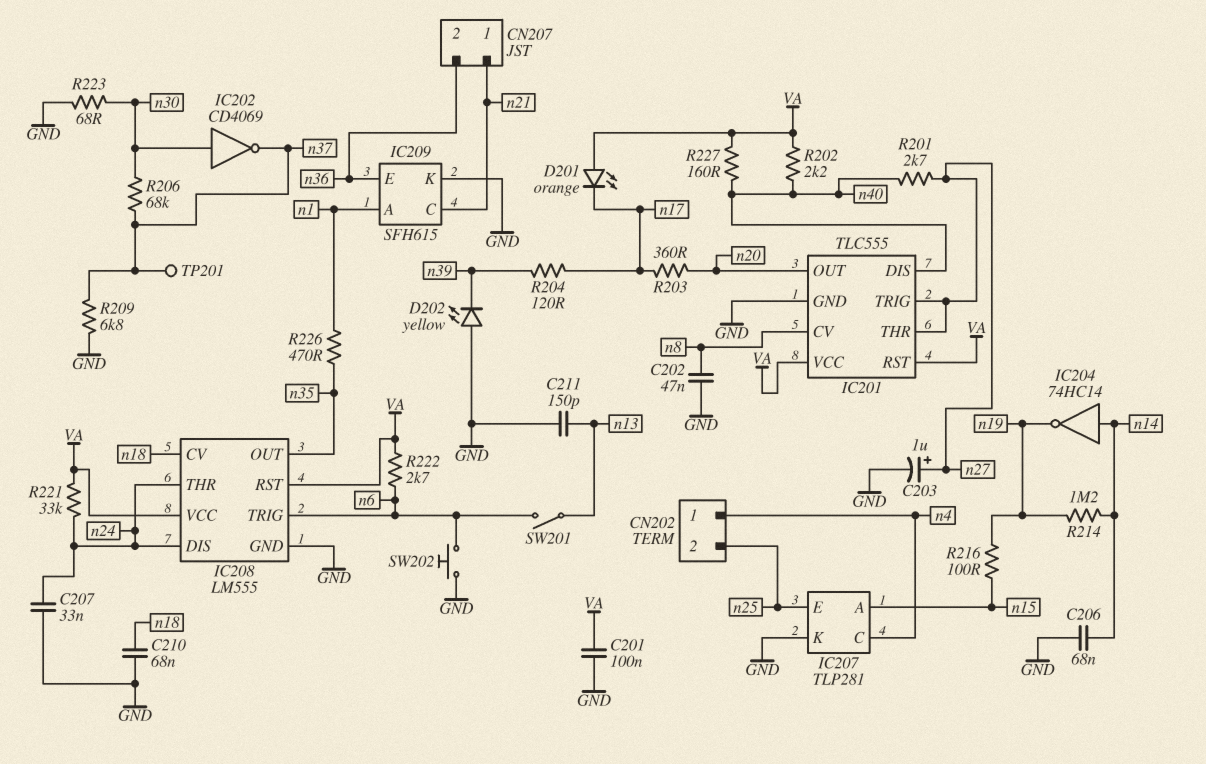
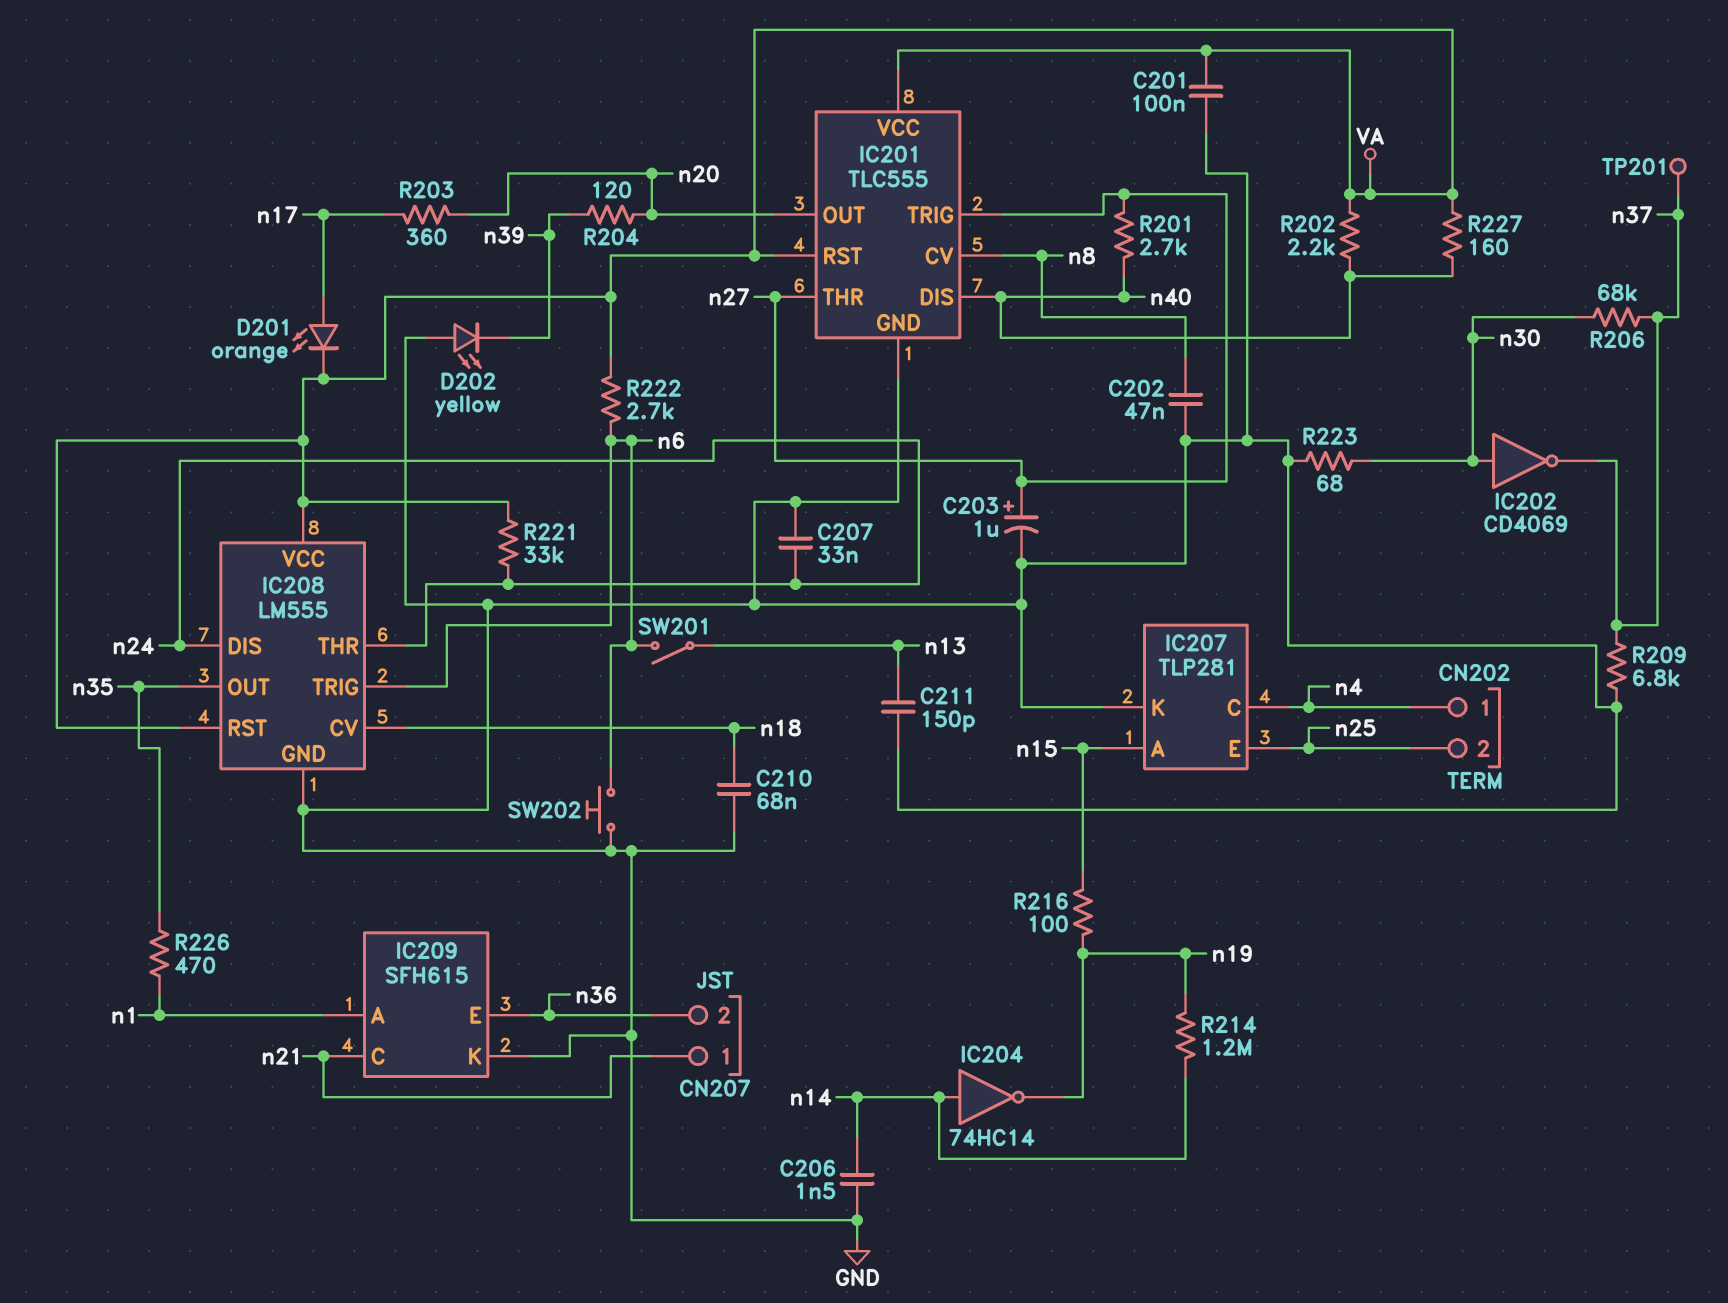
C206: 68nF (GND, n14) -> 1.5nF (GND, n14)
D201: LED orange (A VA, K n17) -> LED orange (A n17, K VA)
R204: 120 (n17, n39) -> 120 (n20, n39)

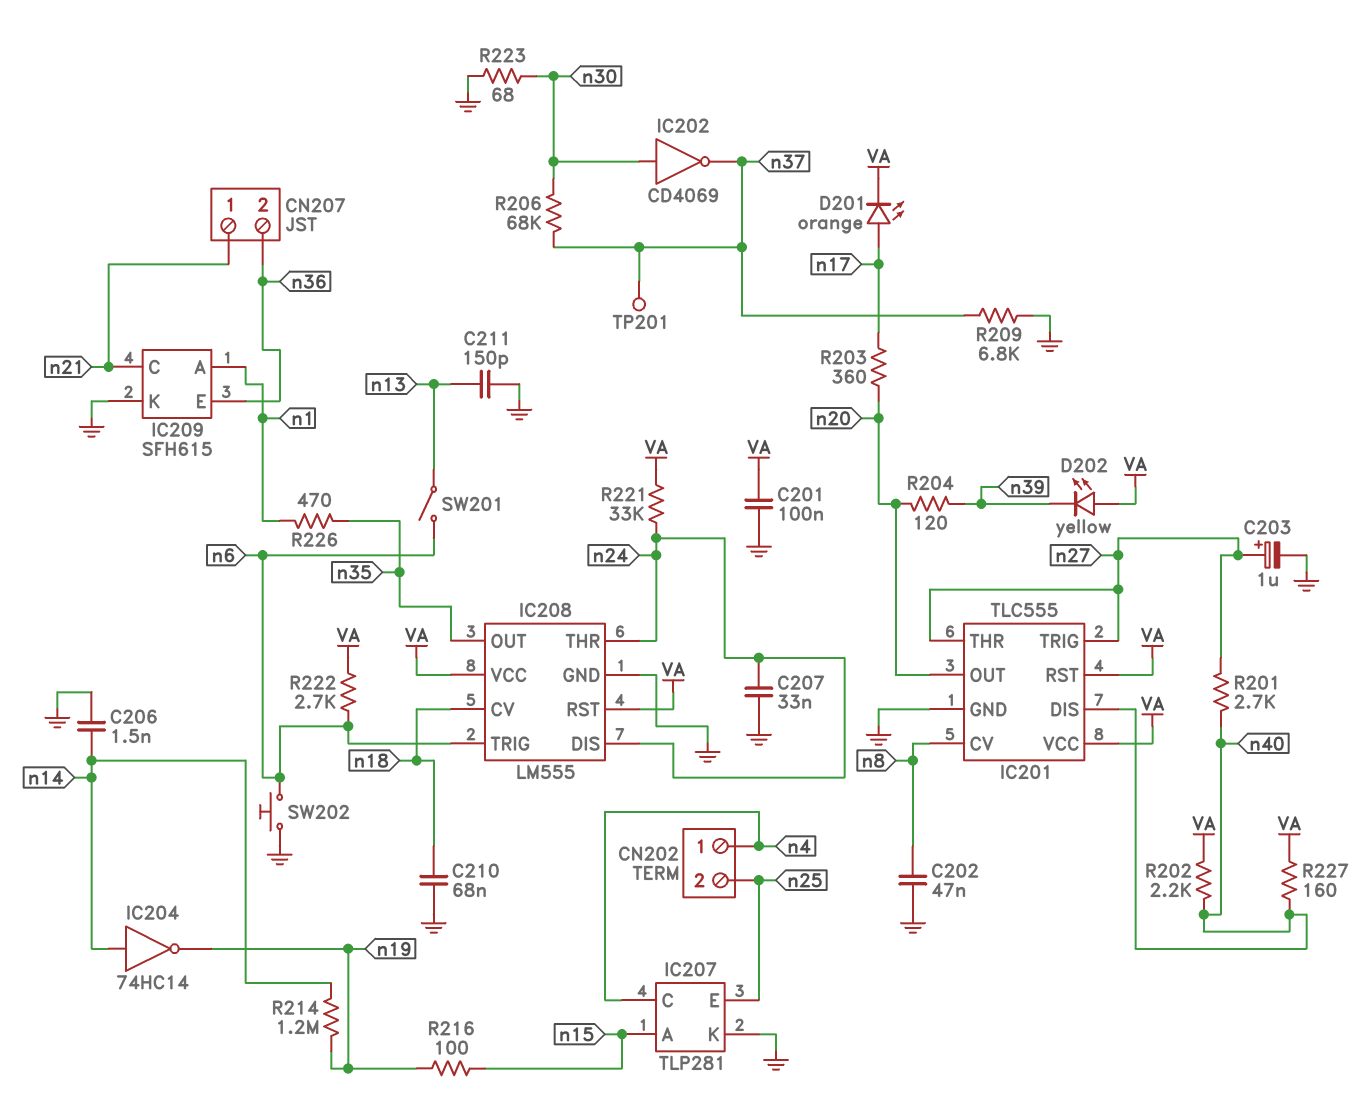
D202: LED yellow (A GND, K n39) -> LED yellow (A VA, K n39)

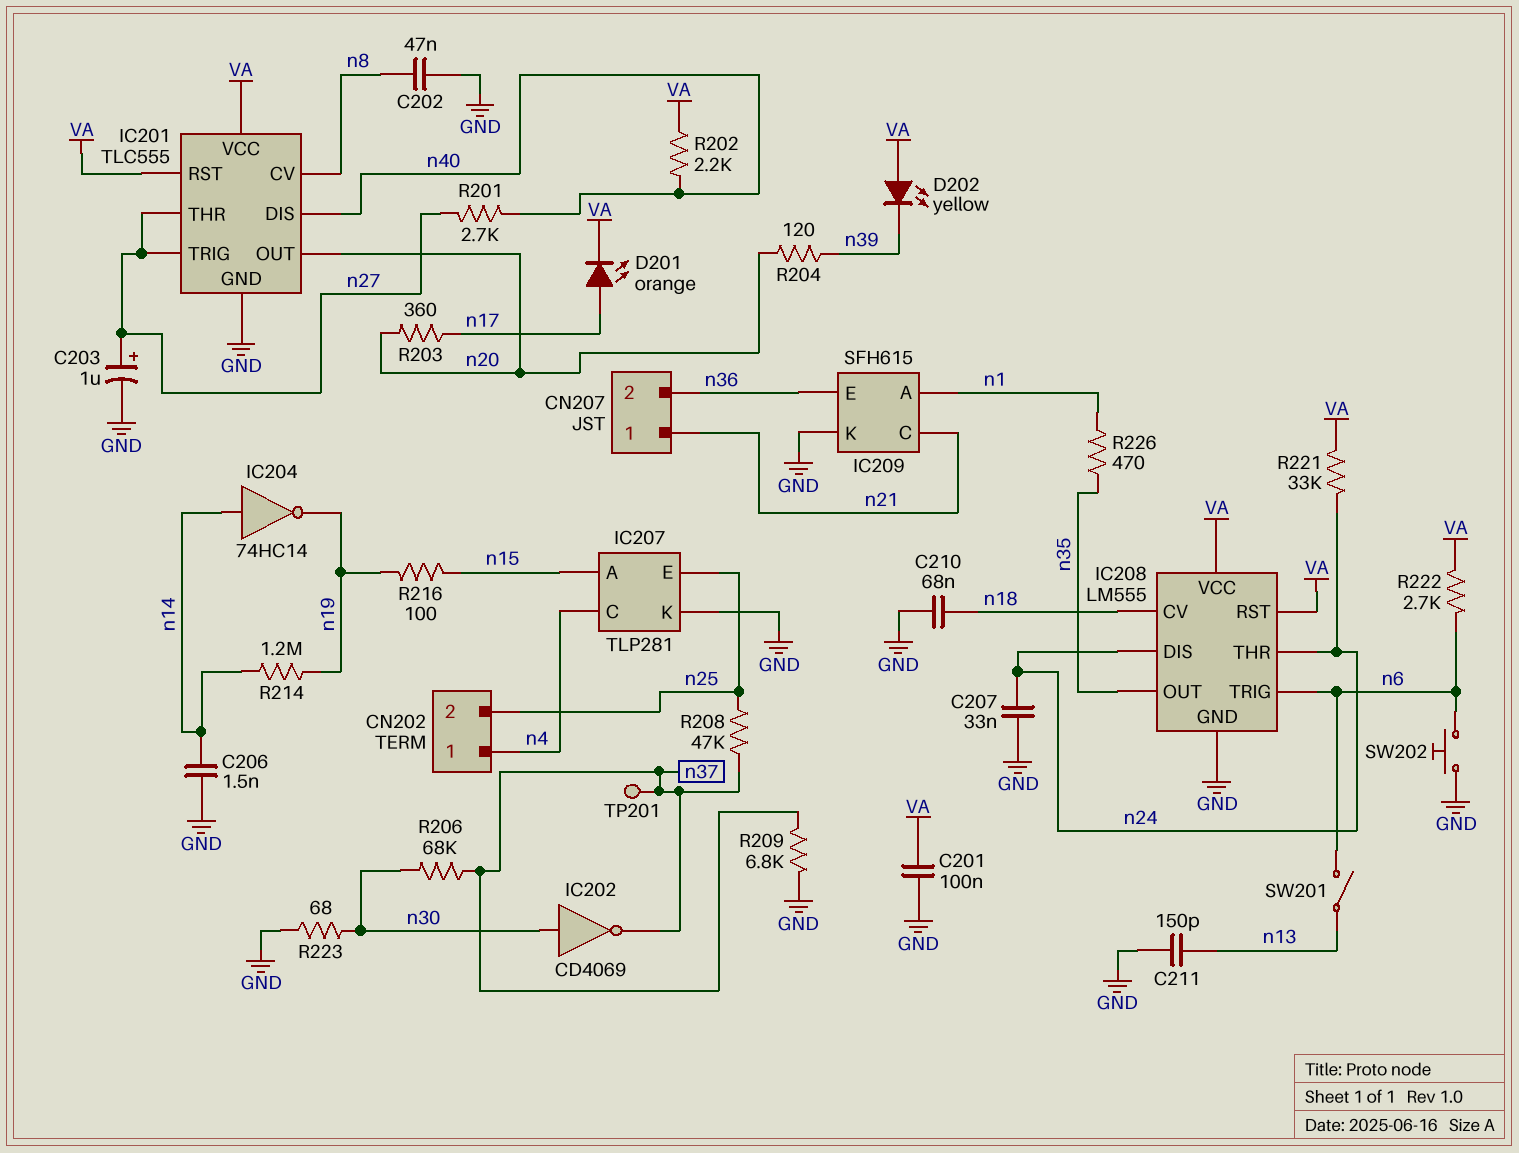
R208: none -> 47k (n25, n37)
R227: 160 (VA, n40) -> none

